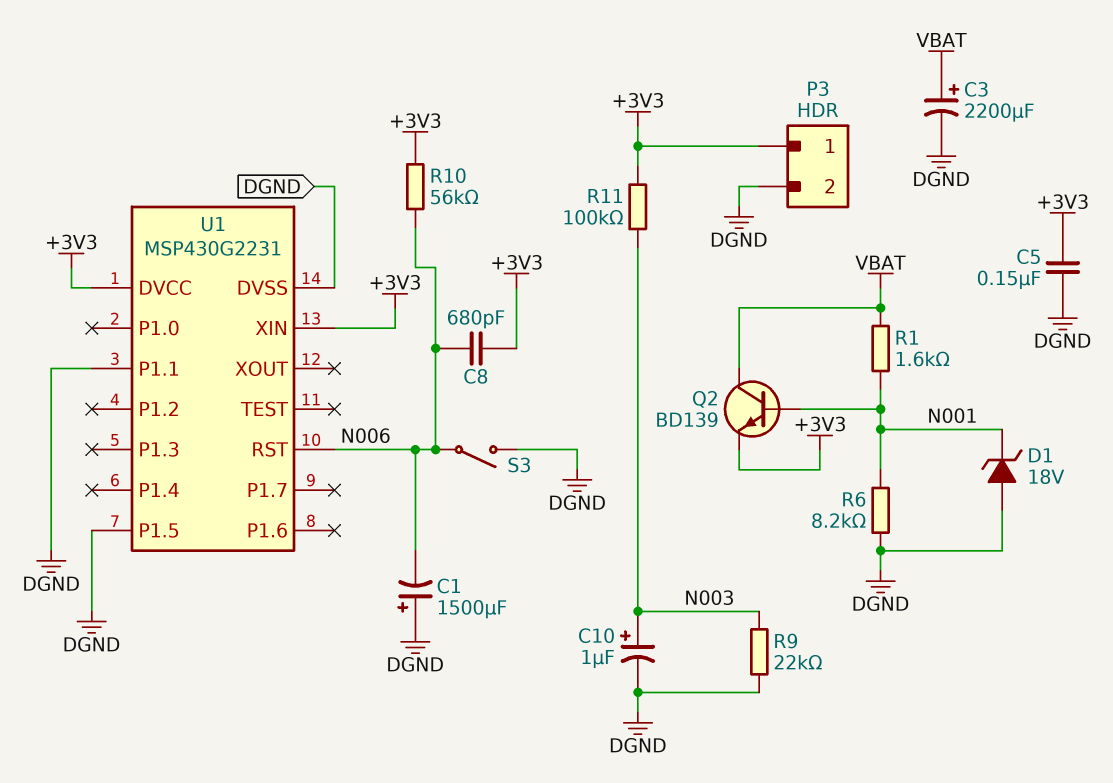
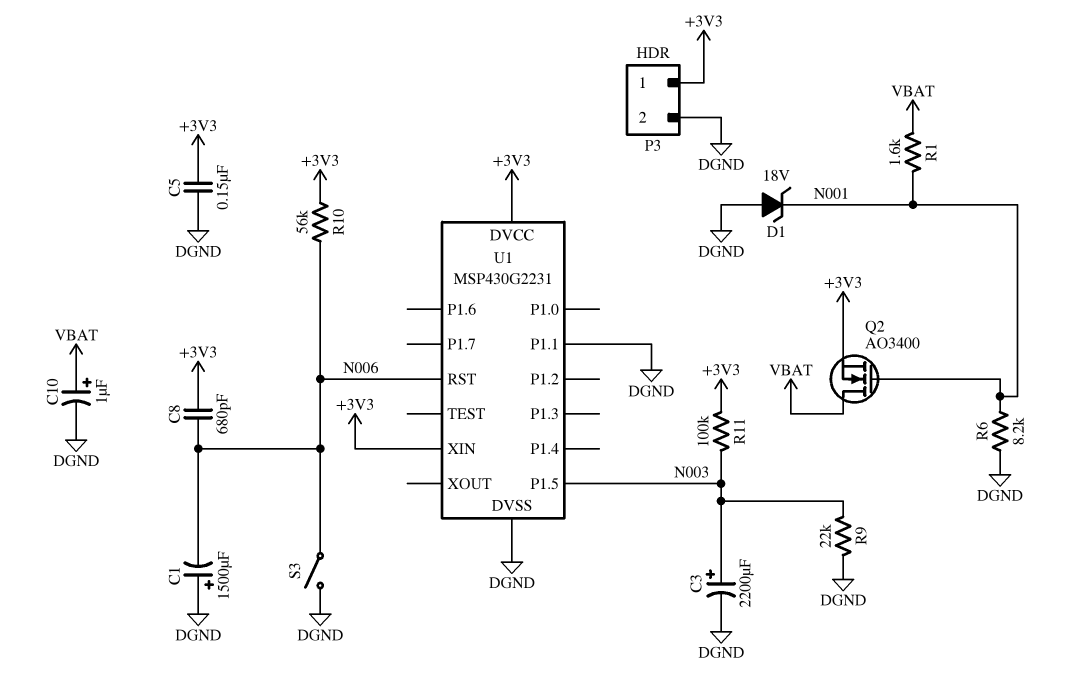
C3: 2200uF (plus VBAT, minus DGND) -> 2200uF (plus N003, minus DGND)
C10: 1uF (plus N003, minus DGND) -> 1uF (plus VBAT, minus DGND)
Q2: NPN BD139 (B N001, C VBAT, E +3V3) -> NMOS AO3400 (G N001, D VBAT, S +3V3)
U1 pin P1.5: DGND -> N003

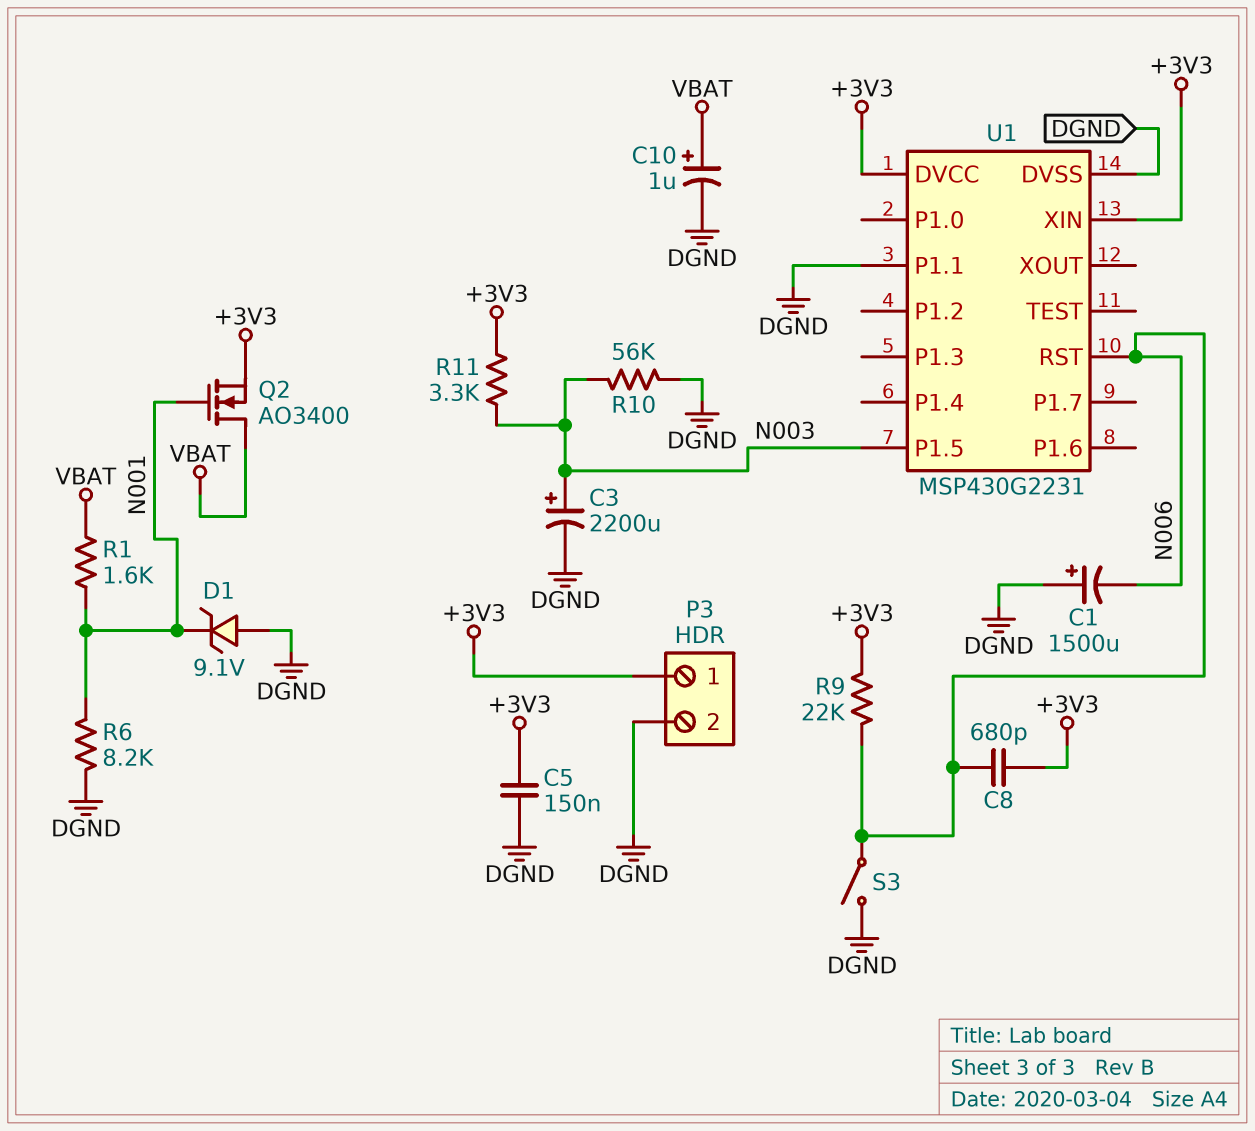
D1: zener 18V (A DGND, K N001) -> zener 9.1V (A DGND, K N001)
R9: 22k (DGND, N003) -> 22k (+3V3, N006)
R10: 56k (+3V3, N006) -> 56k (DGND, N003)
R11: 100k (+3V3, N003) -> 3.3k (+3V3, N003)

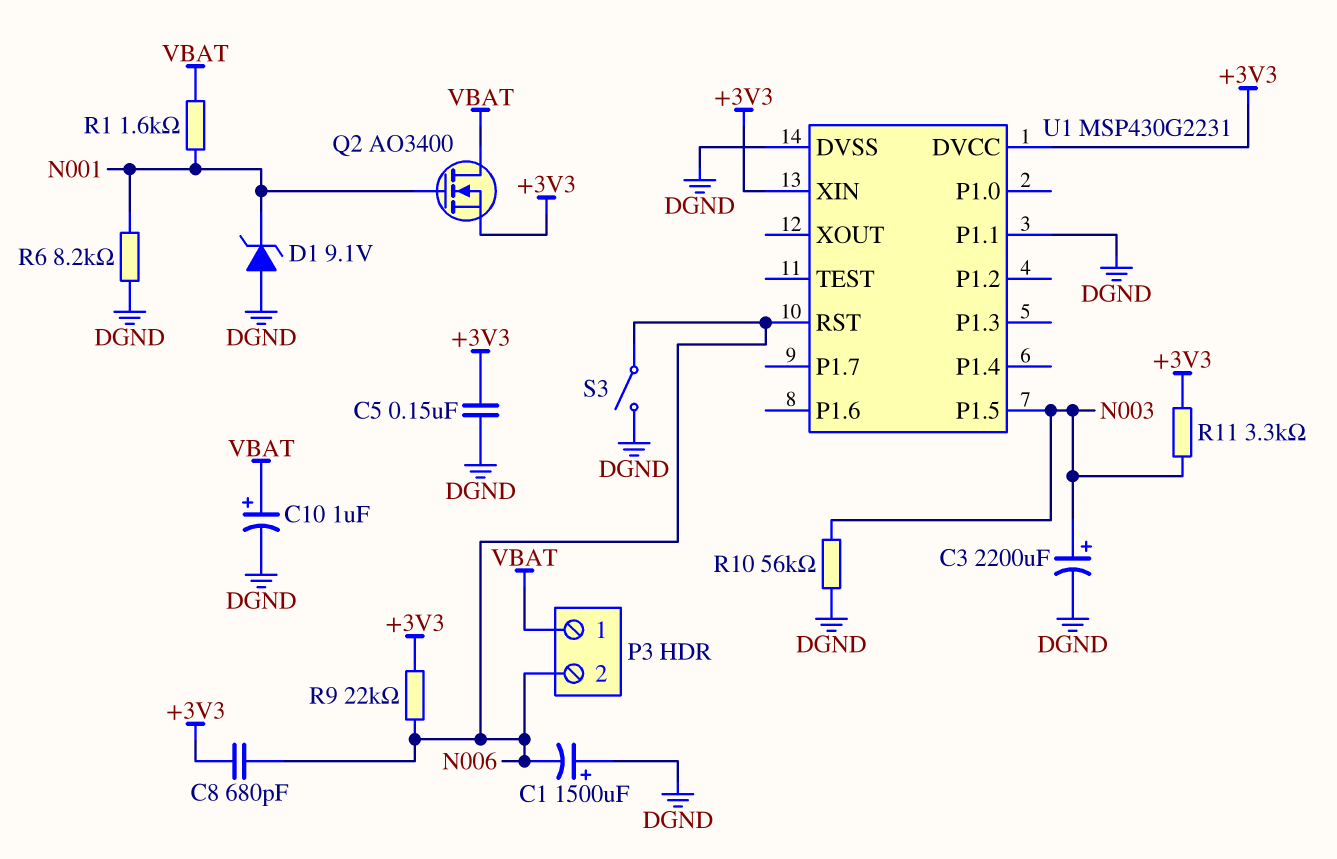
P3 pin 1: +3V3 -> VBAT
P3 pin 2: DGND -> N006

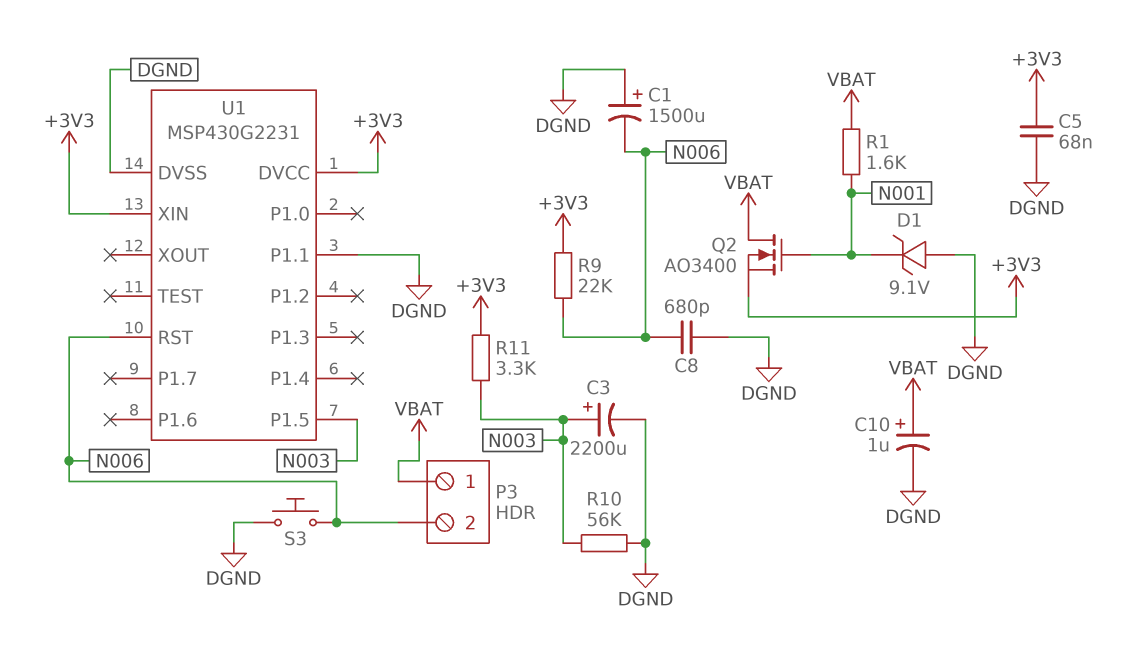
C5: 150nF (+3V3, DGND) -> 68nF (+3V3, DGND)
C8: 680pF (+3V3, N006) -> 680pF (DGND, N006)
R6: 8.2k (DGND, N001) -> none
S3: switch (DGND, N006) -> button (DGND, N006)

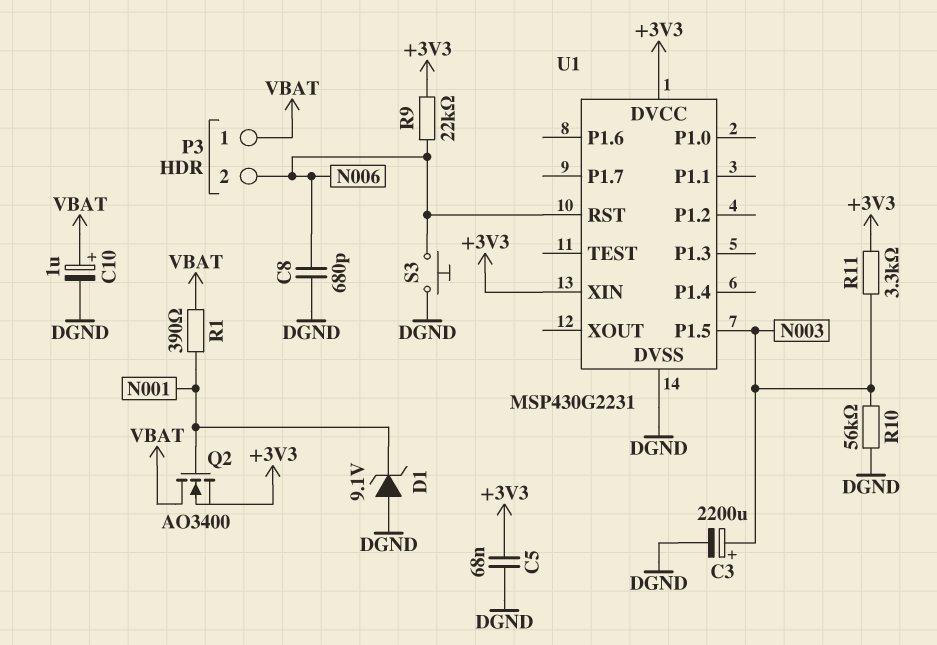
C1: 1500uF (plus DGND, minus N006) -> none
R1: 1.6k (N001, VBAT) -> 390 (N001, VBAT)
U1 pin P1.1: DGND -> none

